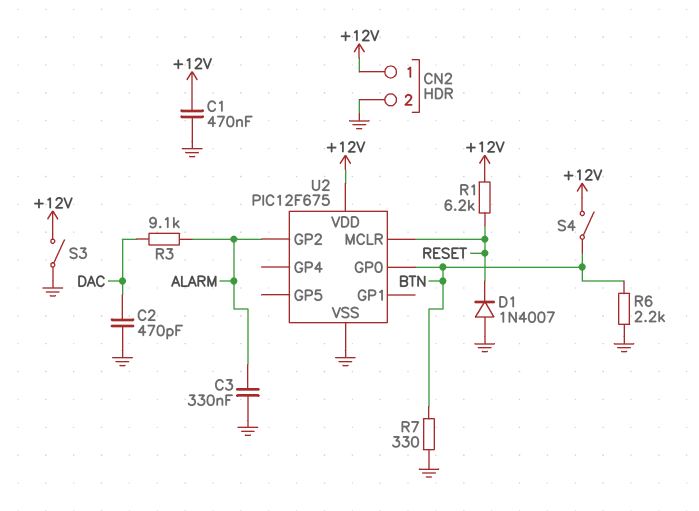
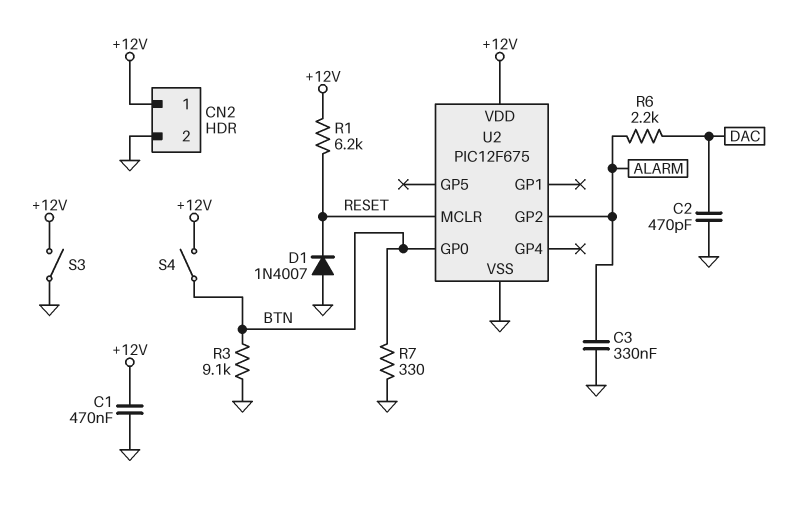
R3: 9.1k (ALARM, DAC) -> 9.1k (BTN, GND)
R6: 2.2k (BTN, GND) -> 2.2k (ALARM, DAC)

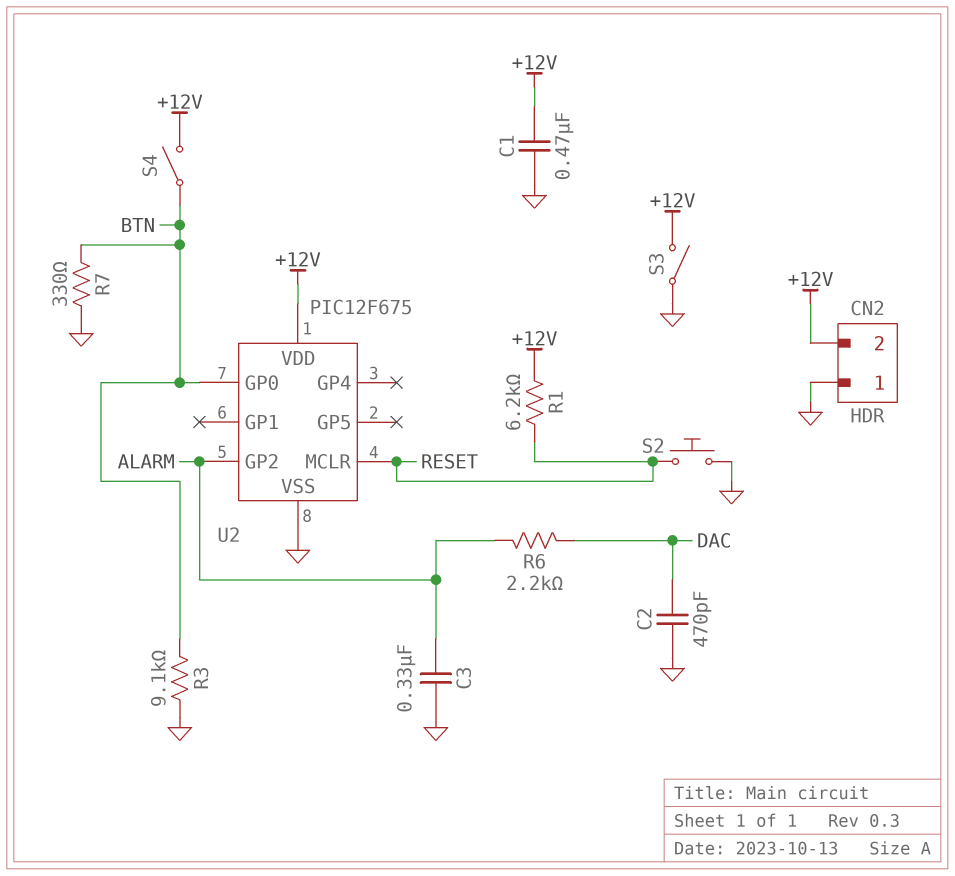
CN2 pin 1: +12V -> GND
CN2 pin 2: GND -> +12V
D1: diode 1N4007 (A GND, K RESET) -> none
S2: none -> button (GND, RESET)

